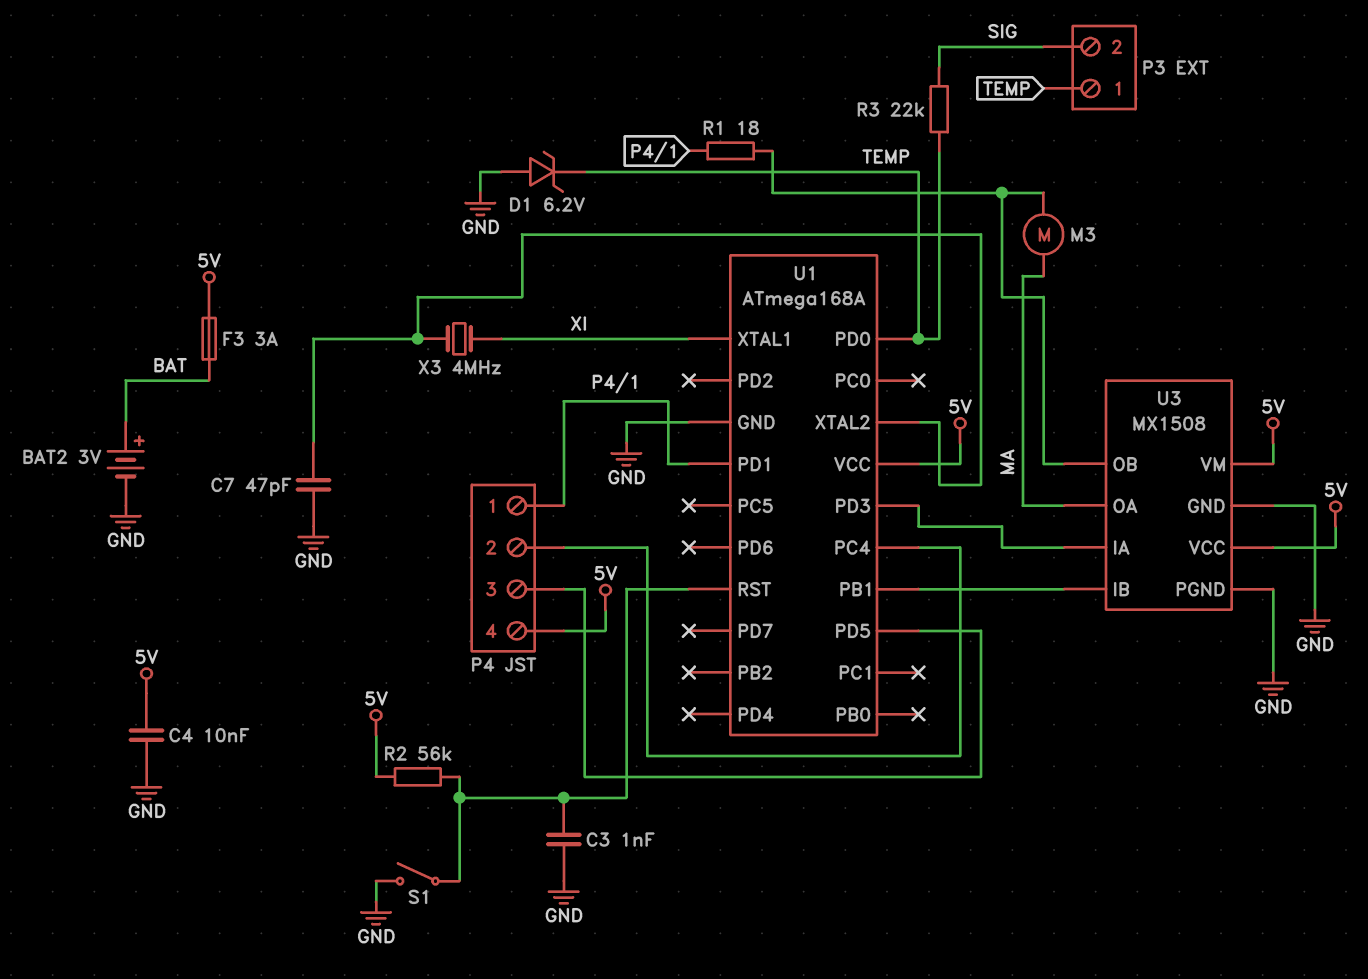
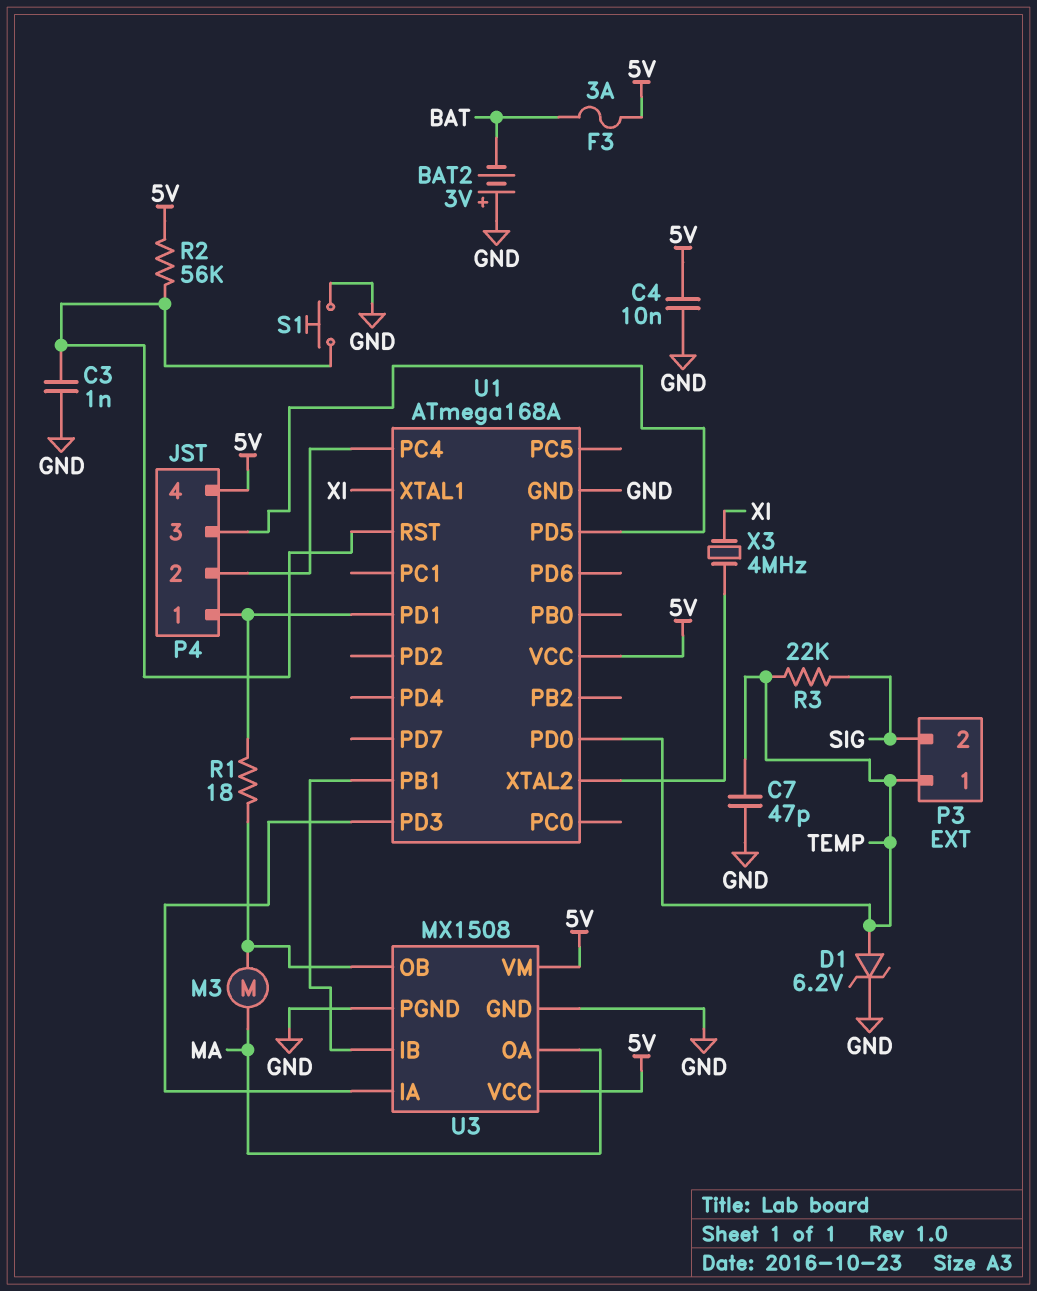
BAT2: 3V (plus BAT, minus GND) -> 3V (plus GND, minus BAT)
C7: 47pF (GND, U1/XTAL2) -> 47pF (GND, TEMP)
D1: zener 6.2V (A GND, K TEMP) -> zener 6.2V (A TEMP, K GND)
S1: switch (GND, U1/RST) -> button (GND, U1/RST)

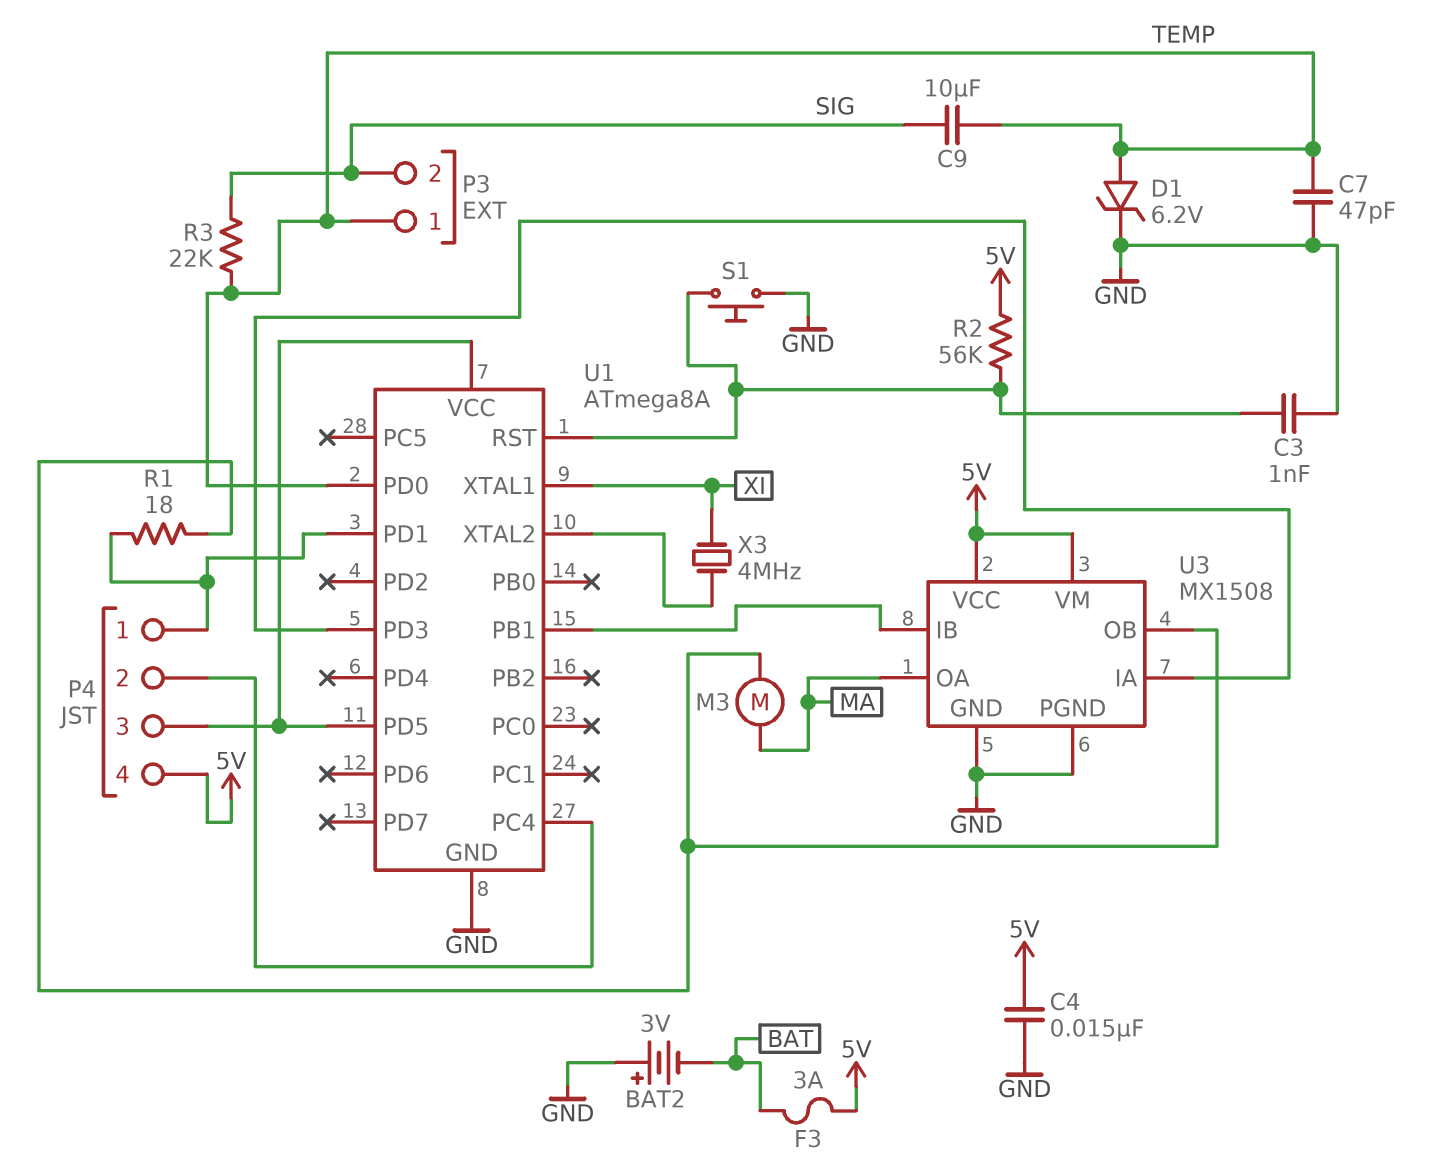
C4: 10nF (5V, GND) -> 15nF (5V, GND)
C9: none -> 10uF (SIG, TEMP)
U1: ATmega168A -> ATmega8A
U1 pin VCC: 5V -> P4/3

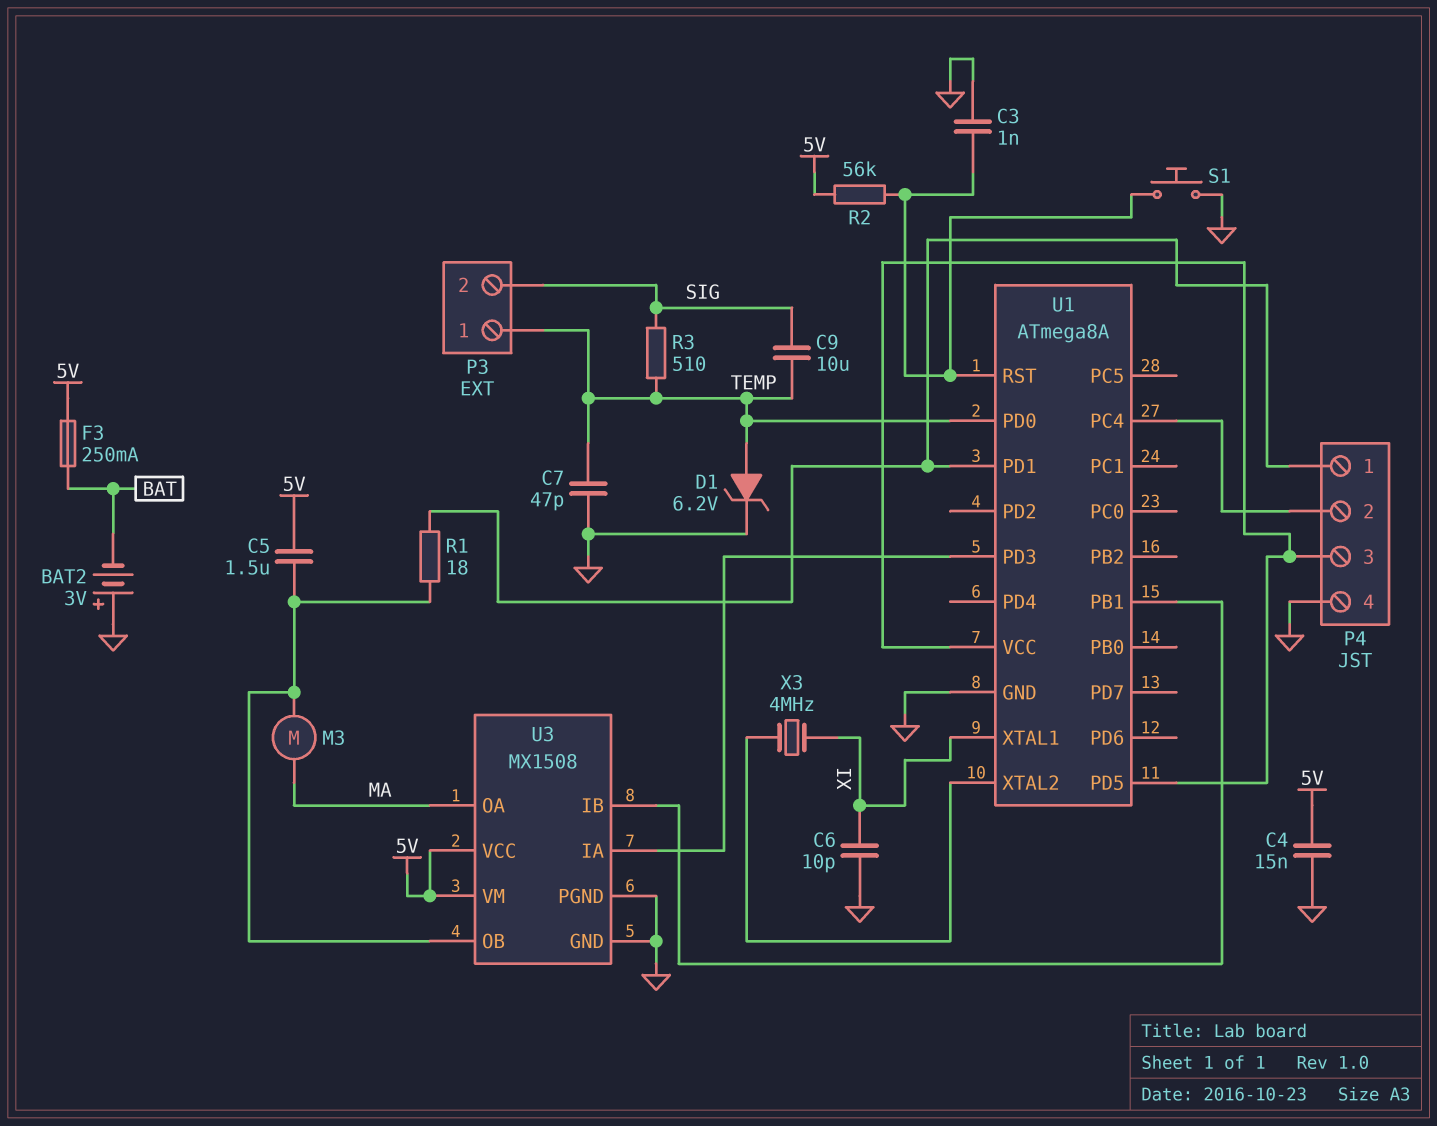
C5: none -> 1.5uF (5V, U3/OB)
C6: none -> 10pF (GND, XI)
F3: 3A (5V, BAT) -> 250mA (5V, BAT)
P4 pin 4: 5V -> GND
R3: 22k (SIG, TEMP) -> 510 (SIG, TEMP)

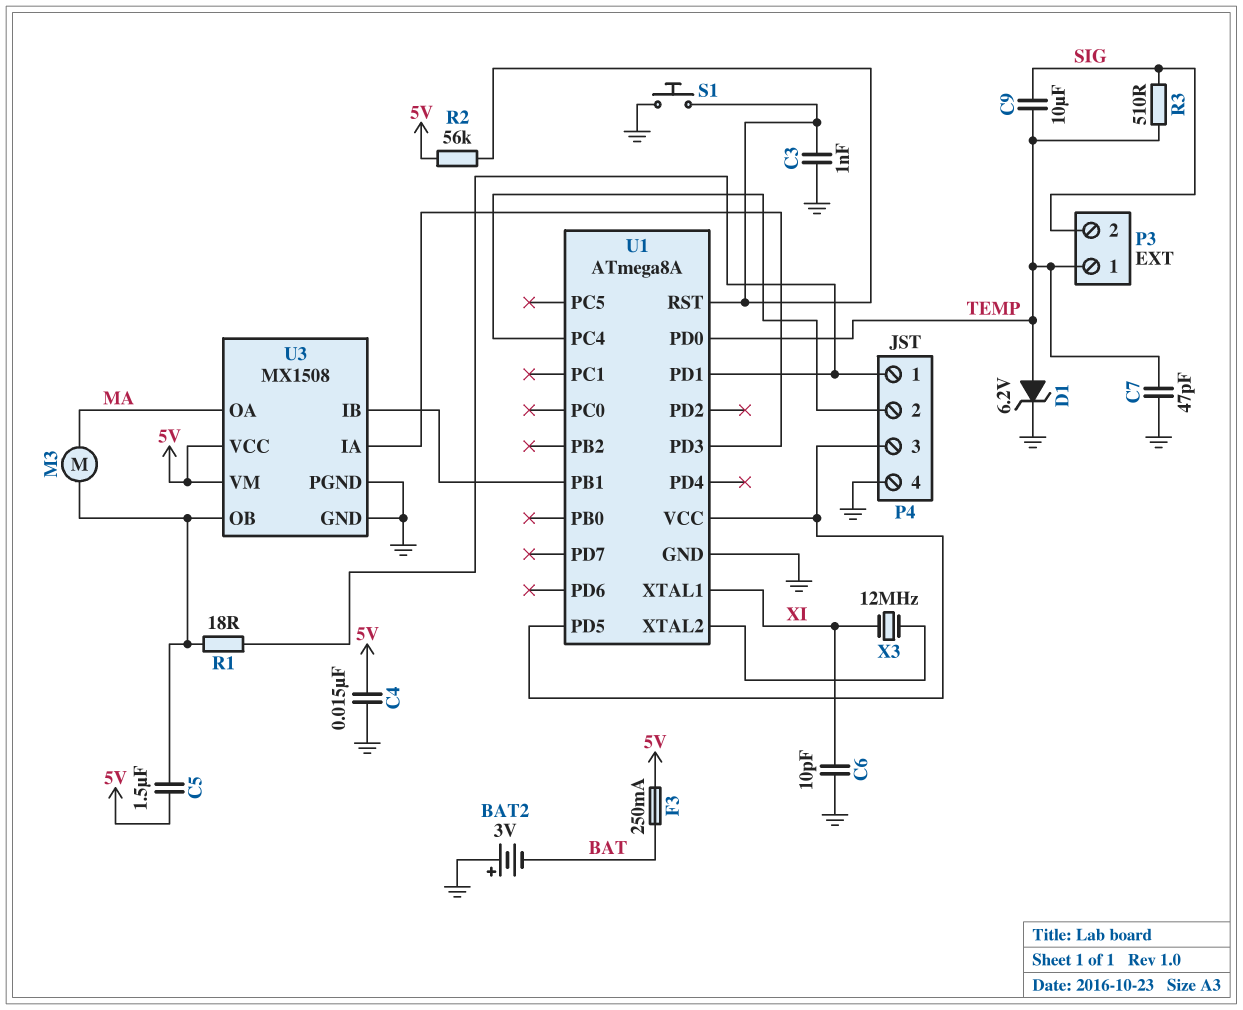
X3: 4MHz (U1/XTAL2, XI) -> 12MHz (U1/XTAL2, XI)

